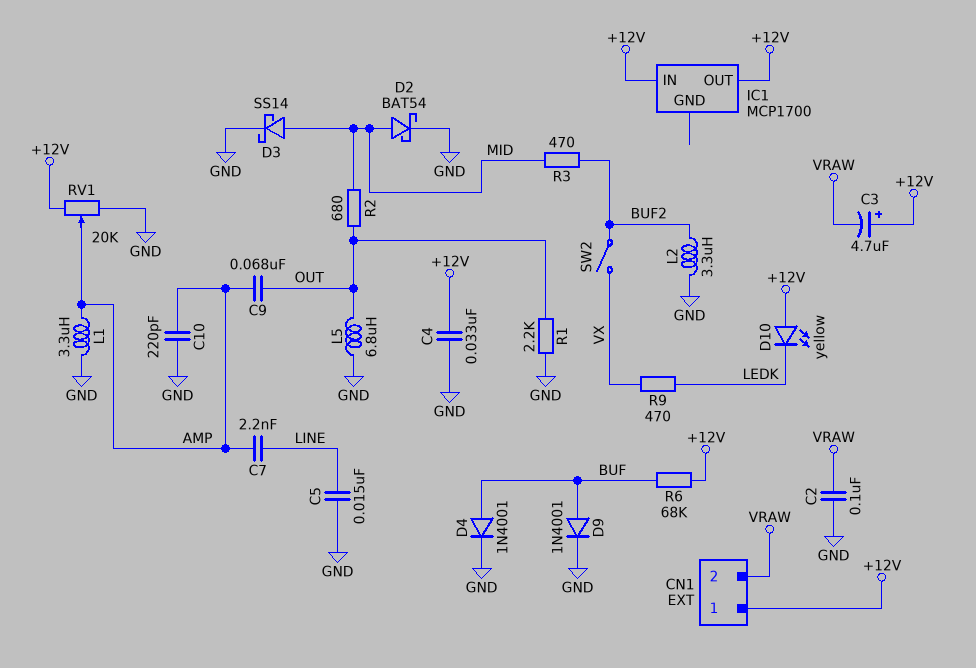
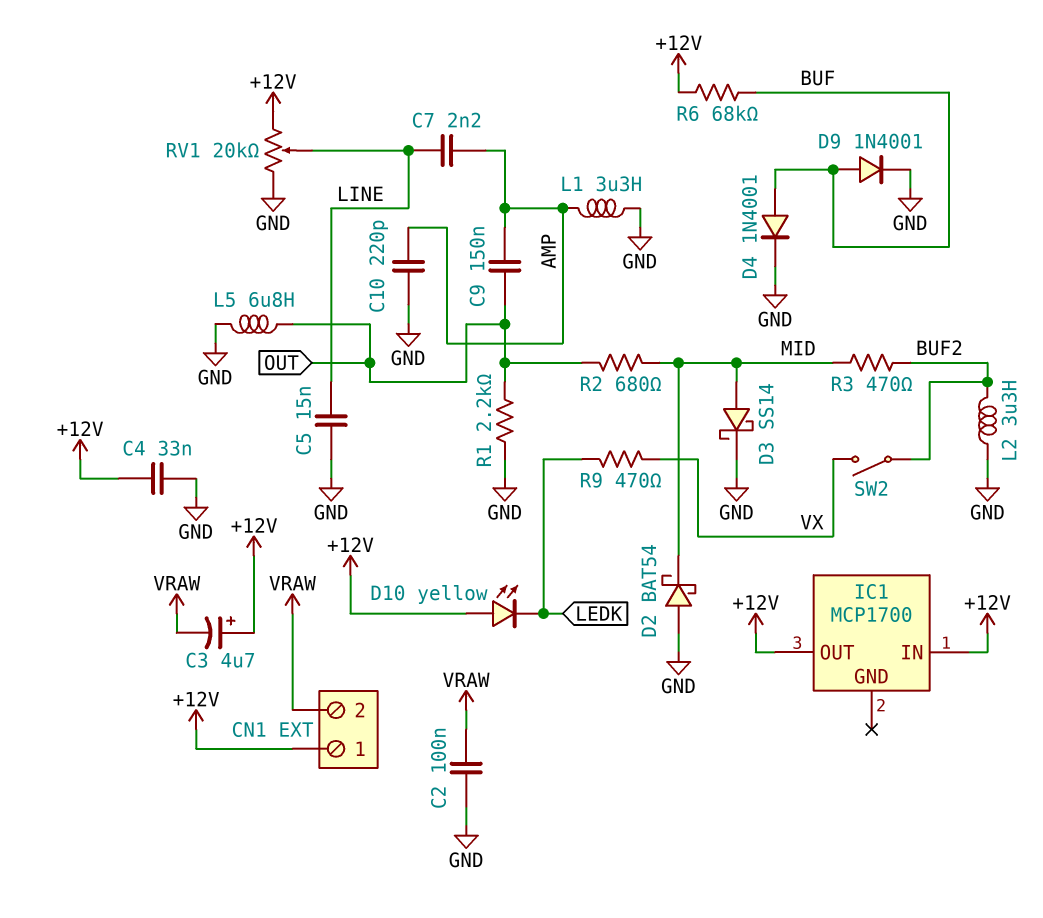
C9: 68nF (AMP, OUT) -> 150nF (AMP, OUT)
D2: schottky BAT54 (A MID, K GND) -> schottky BAT54 (A GND, K MID)
RV1: 20k (+12V, GND, wiper AMP) -> 20k (+12V, GND, wiper LINE)

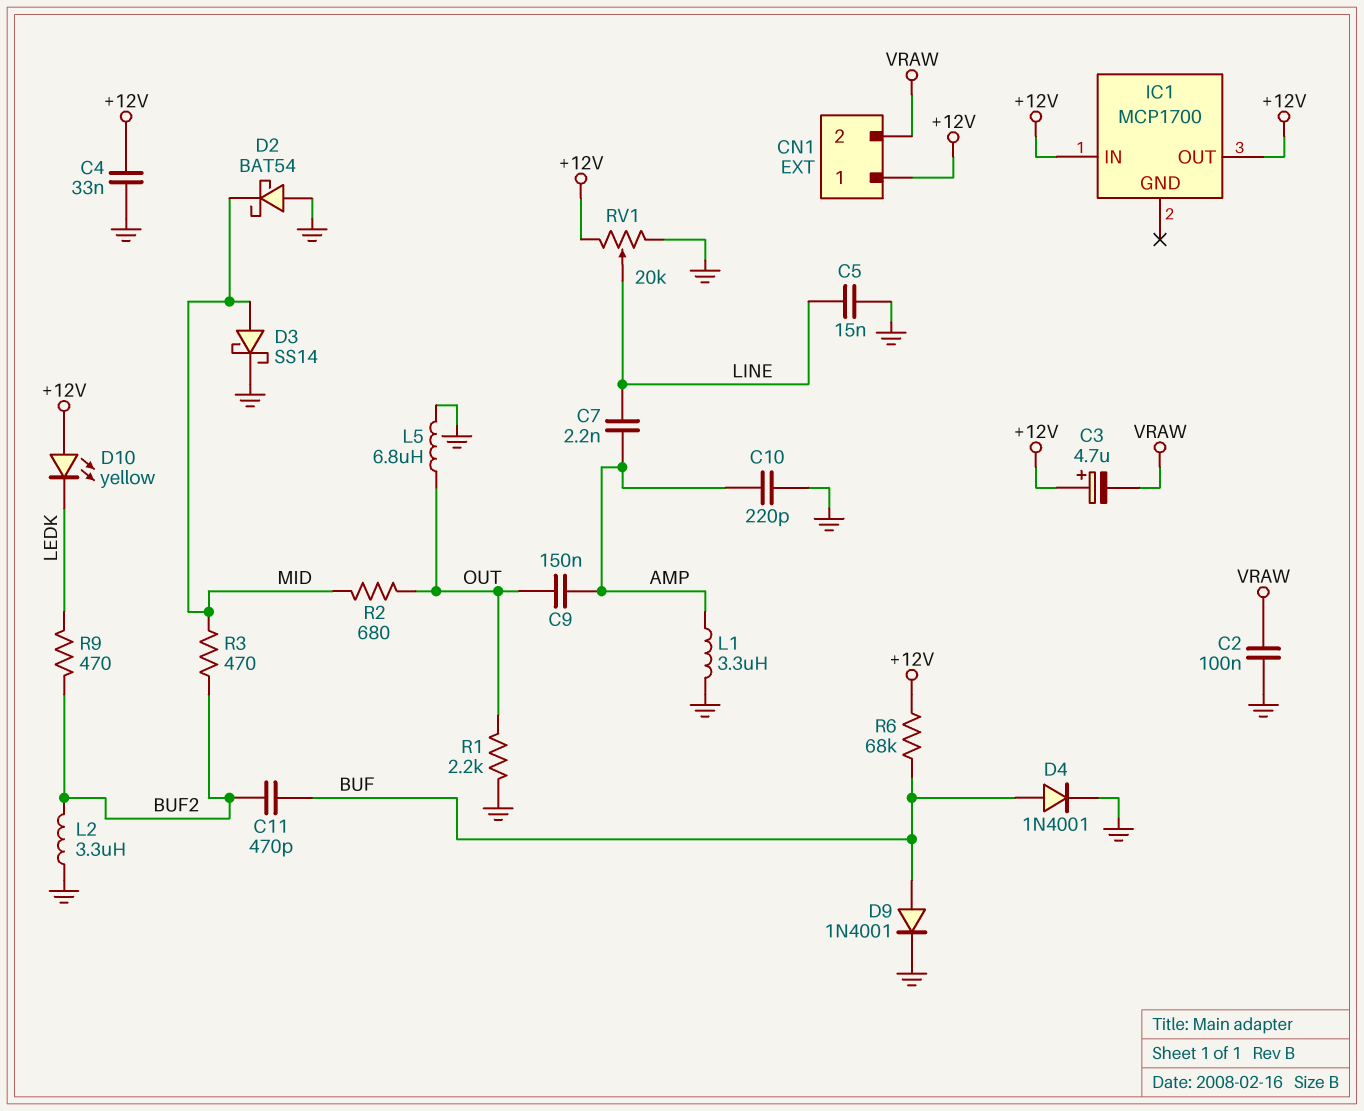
C11: none -> 470pF (BUF, BUF2)
R9: 470 (LEDK, VX) -> 470 (BUF2, LEDK)
SW2: switch (BUF2, VX) -> none

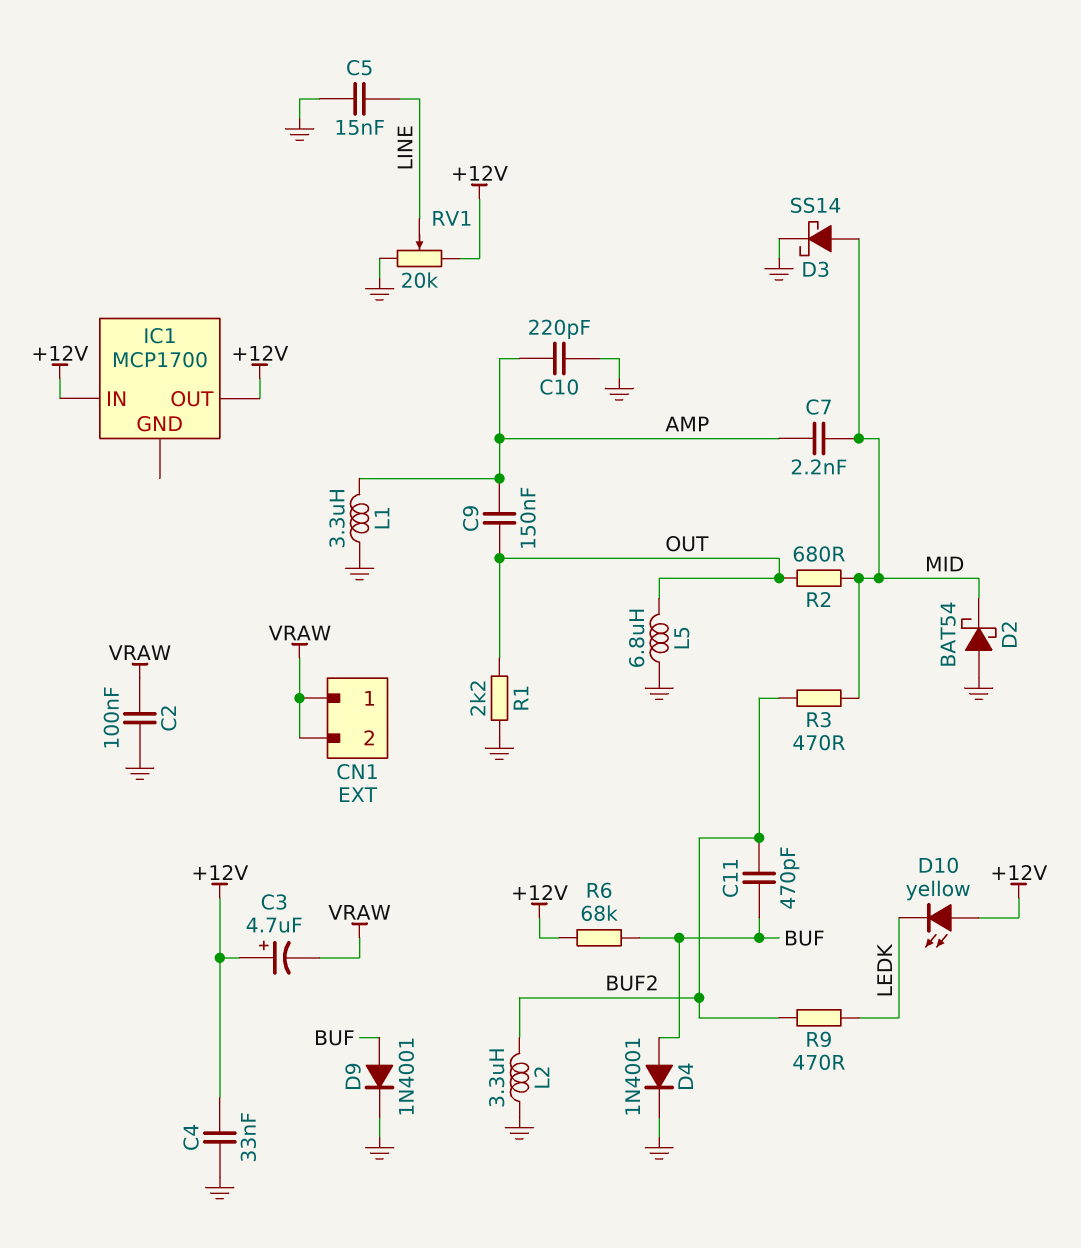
C7: 2.2nF (AMP, LINE) -> 2.2nF (AMP, MID)
CN1 pin 1: +12V -> VRAW

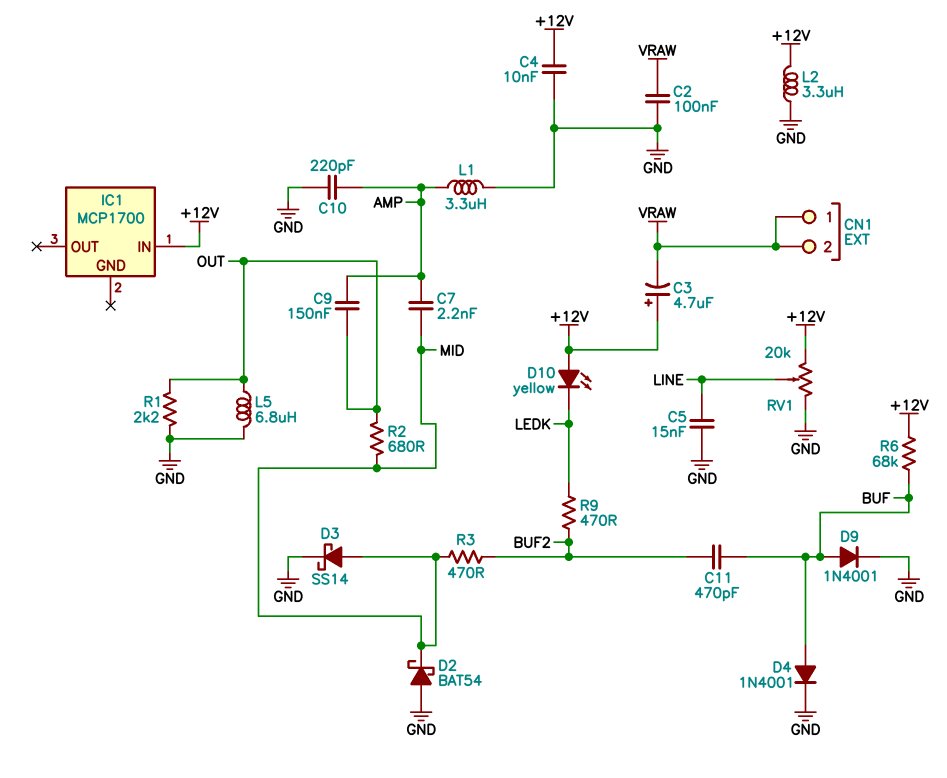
C4: 33nF (+12V, GND) -> 10nF (+12V, GND)
IC1 pin OUT: +12V -> none
L2: 3.3uH (BUF2, GND) -> 3.3uH (+12V, GND)

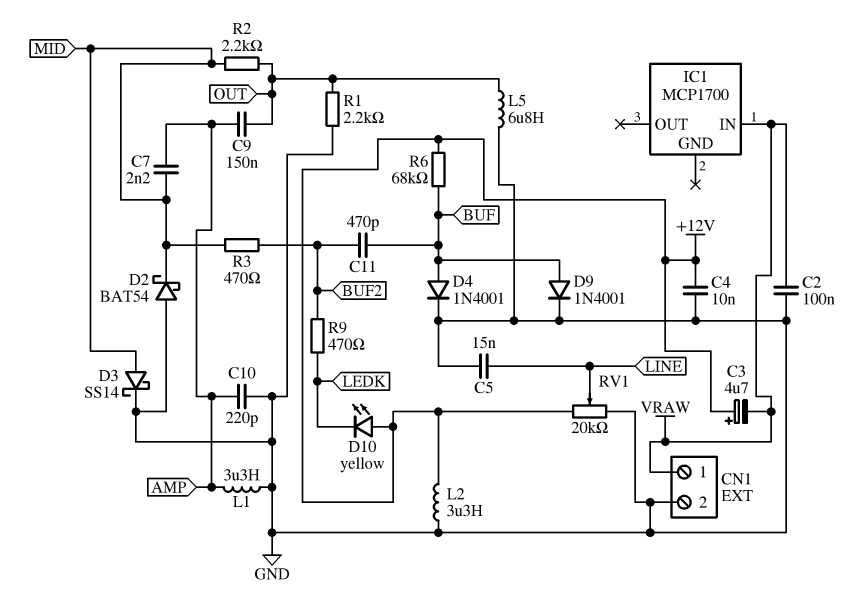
CN1 pin 2: VRAW -> GND
IC1 pin IN: +12V -> VRAW
R2: 680 (MID, OUT) -> 2.2k (MID, OUT)

